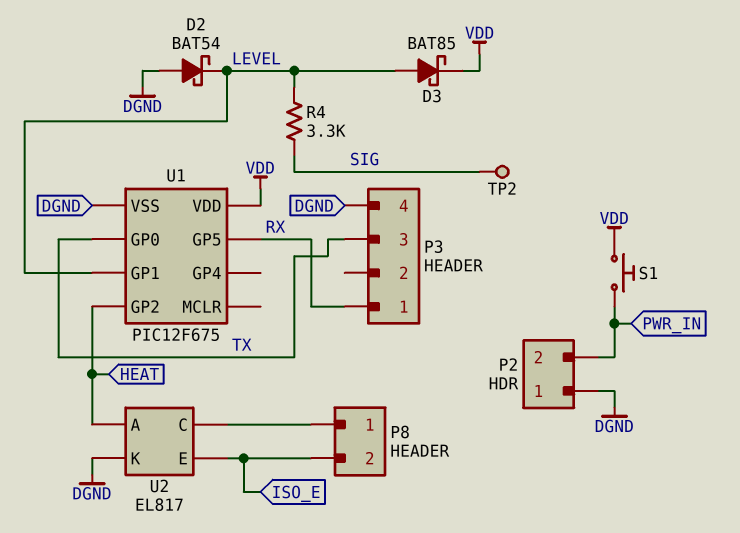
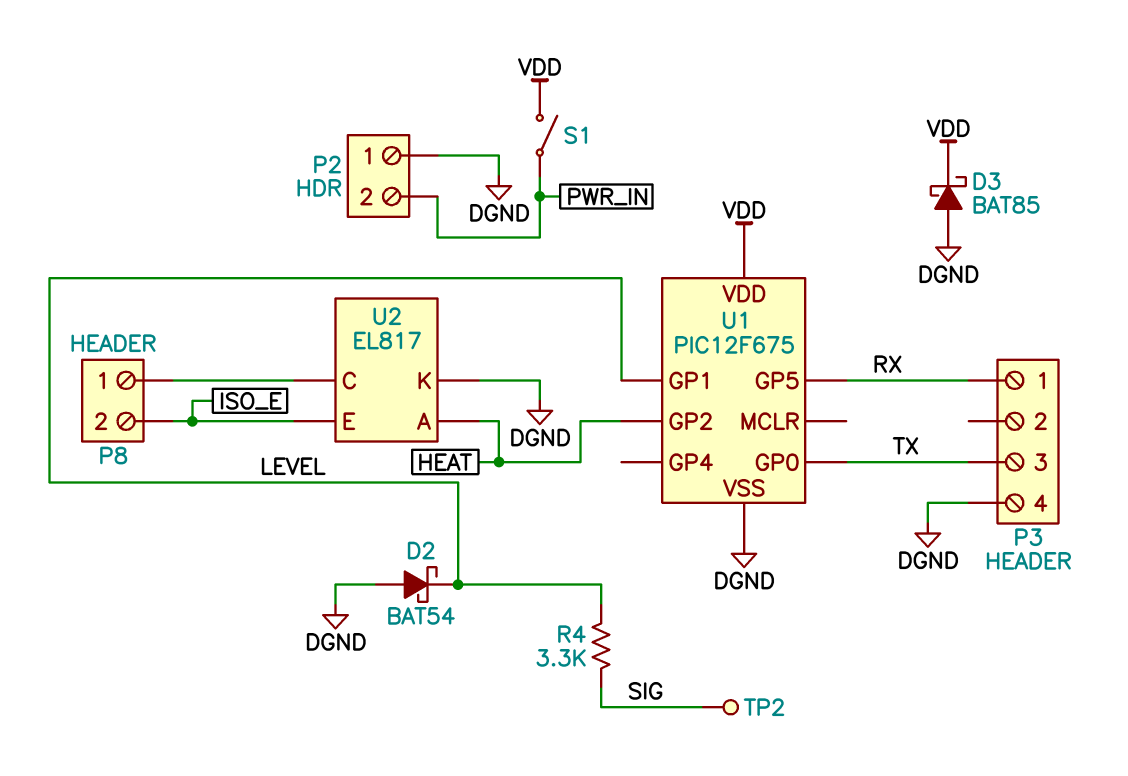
D3: schottky BAT85 (A LEVEL, K VDD) -> schottky BAT85 (A DGND, K VDD)
S1: button (PWR_IN, VDD) -> switch (PWR_IN, VDD)

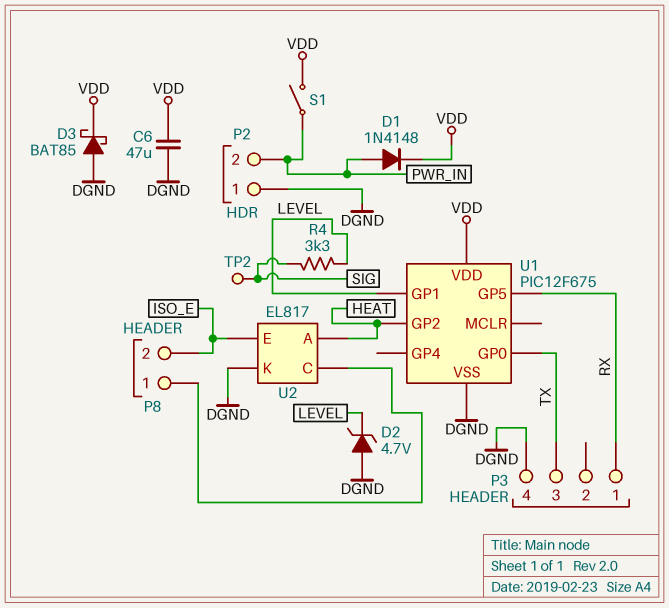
C6: none -> 47uF (DGND, VDD)
D1: none -> diode 1N4148 (A PWR_IN, K VDD)
D2: schottky BAT54 (A DGND, K LEVEL) -> zener 4.7V (A DGND, K LEVEL)

